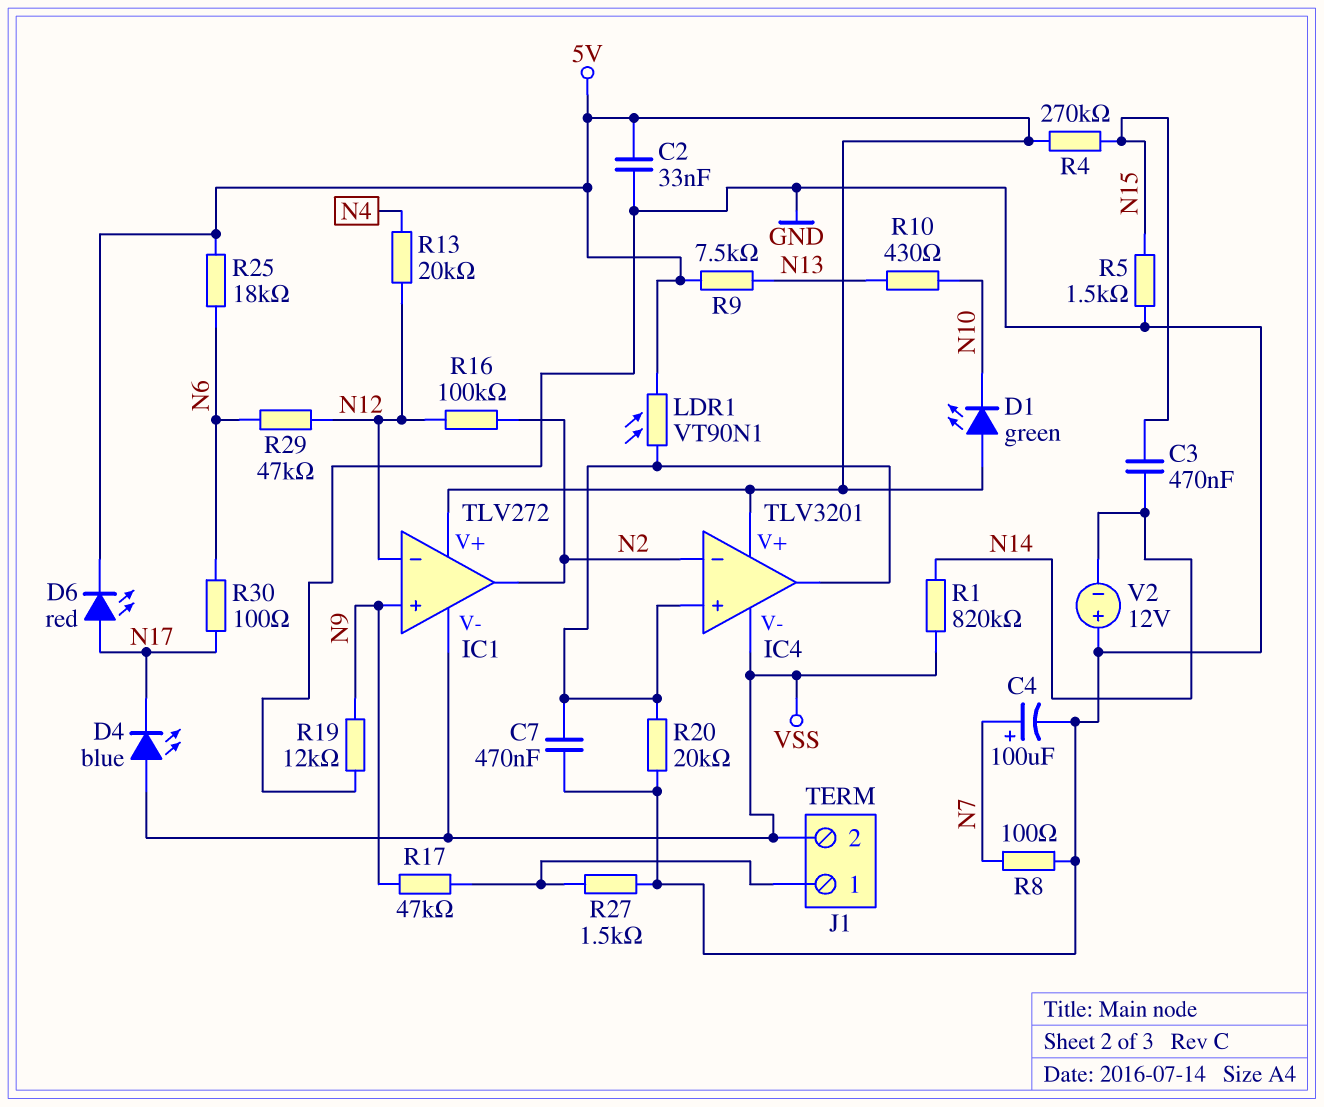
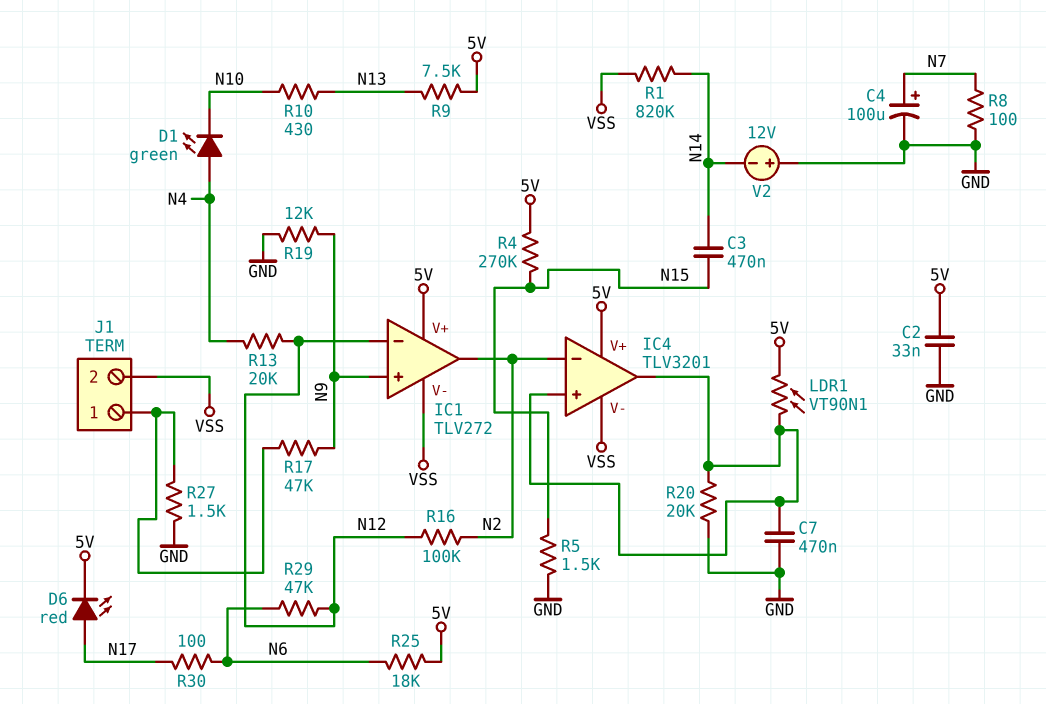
D1: LED green (A 5V, K N10) -> LED green (A N4, K N10)
D4: LED blue (A VSS, K N17) -> none

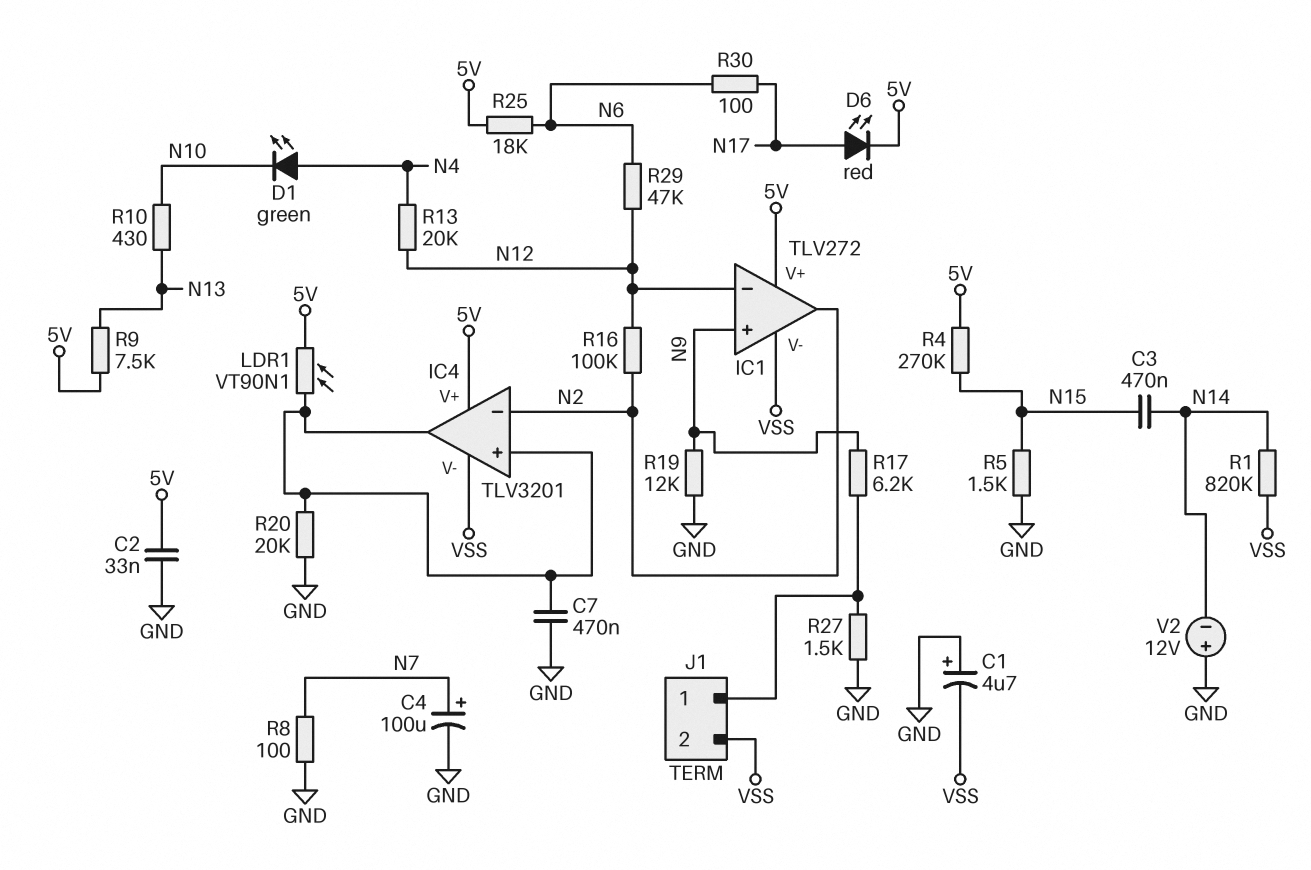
C1: none -> 4.7uF (plus GND, minus VSS)
R17: 47k (J1/1, N9) -> 6.2k (J1/1, N9)

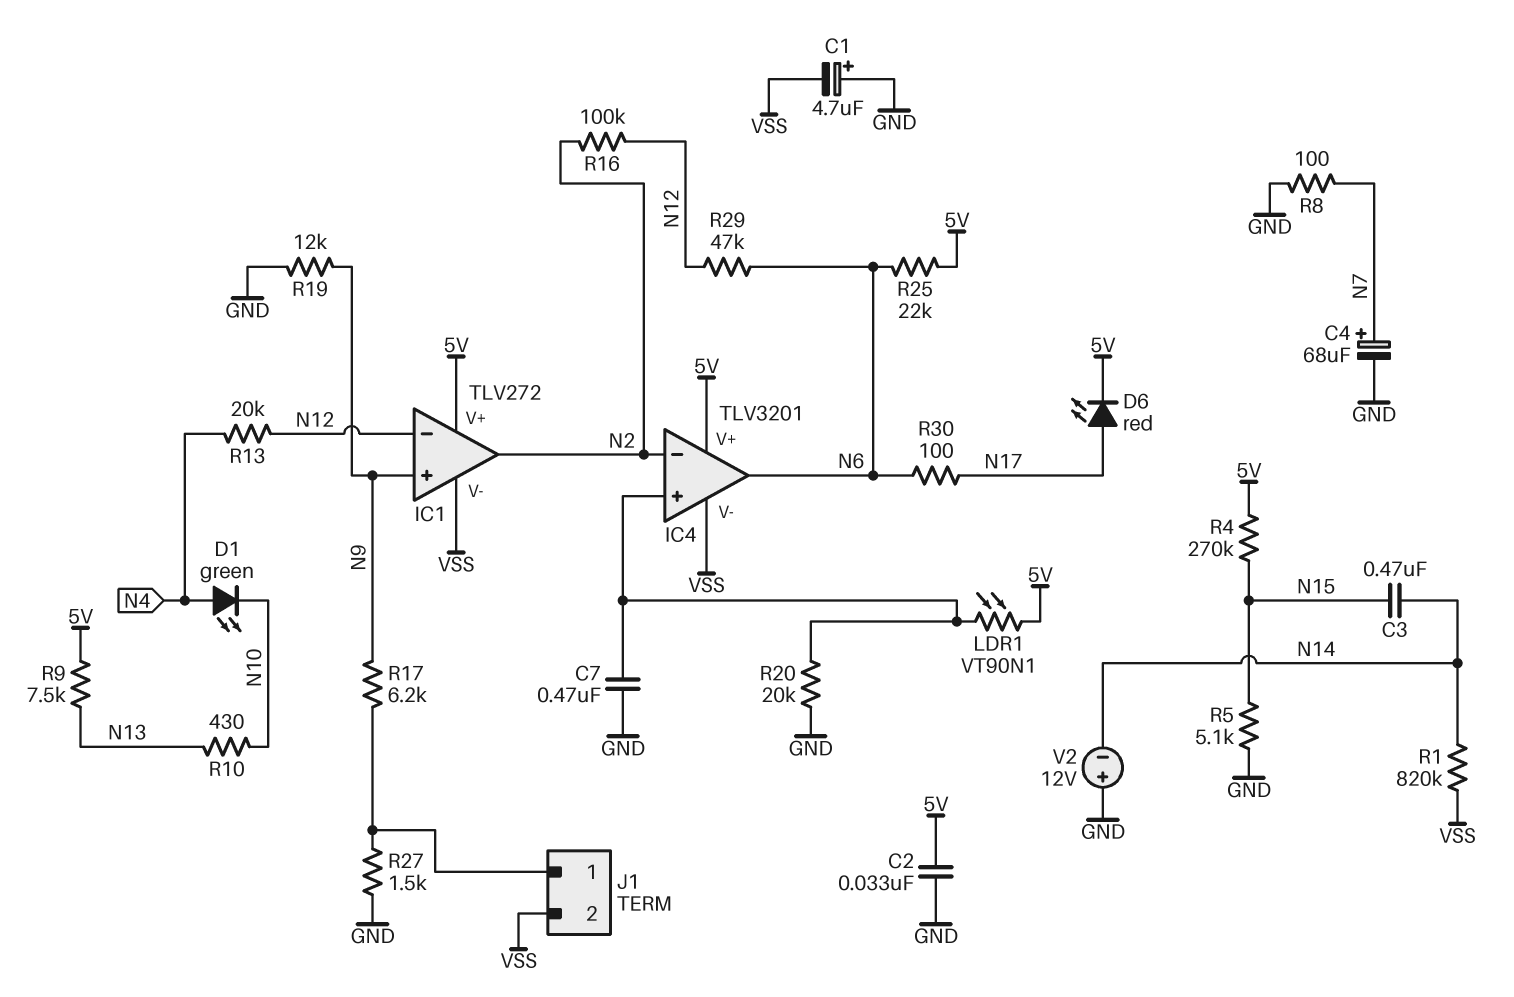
C4: 100uF (plus N7, minus GND) -> 68uF (plus N7, minus GND)
IC4 pin out: IC4/in+ -> N6
R5: 1.5k (GND, N15) -> 5.1k (GND, N15)
R25: 18k (5V, N6) -> 22k (5V, N6)

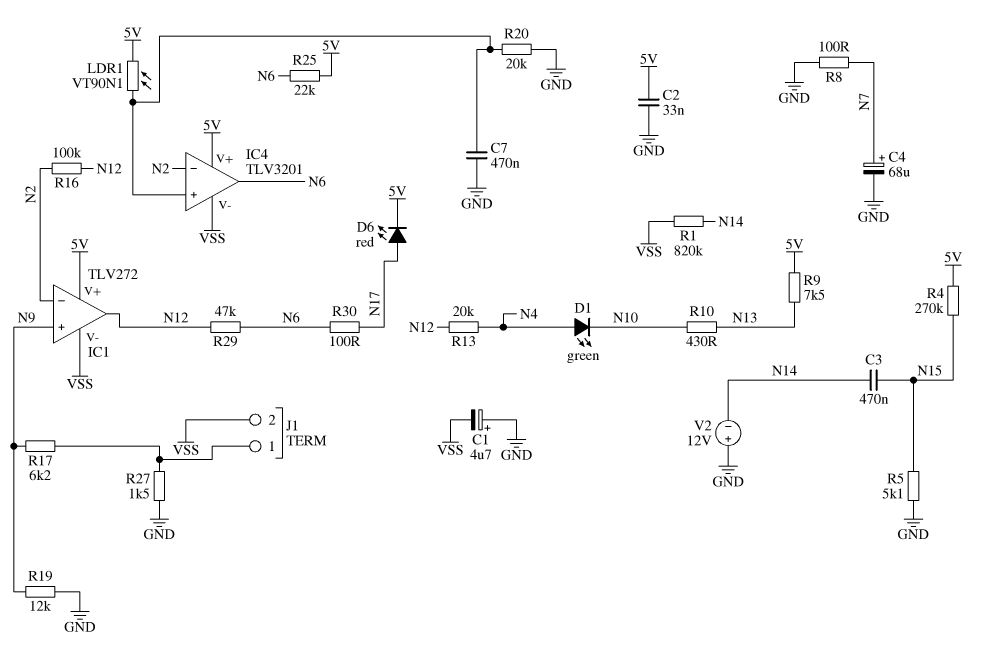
IC1 pin in-: N12 -> N2
IC1 pin out: N2 -> N12

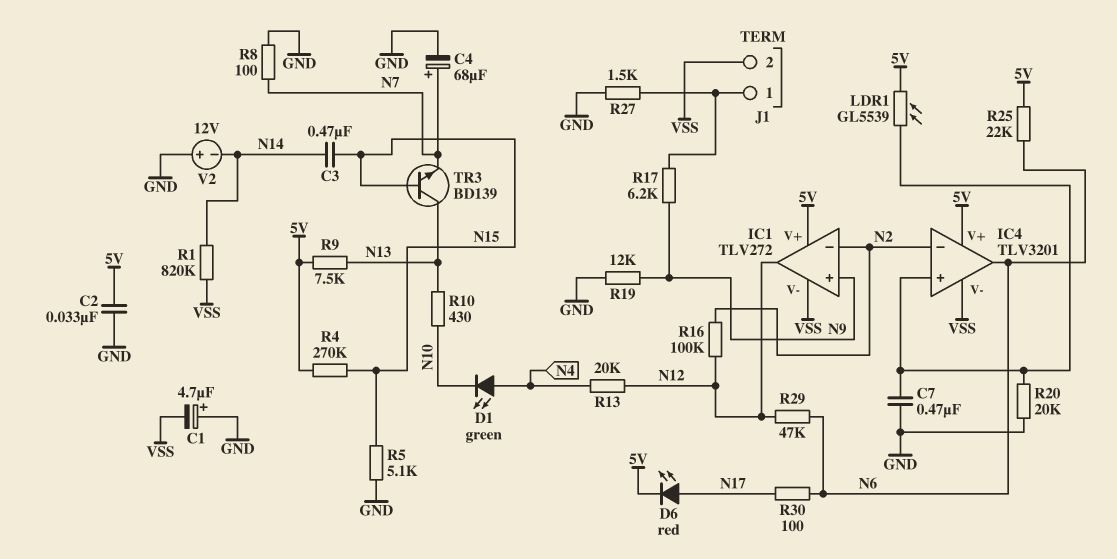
LDR1: VT90N1 (5V, IC4/in+) -> GL5539 (5V, IC4/in+)
TR3: none -> NPN BD139 (B N15, C N13, E N7)

